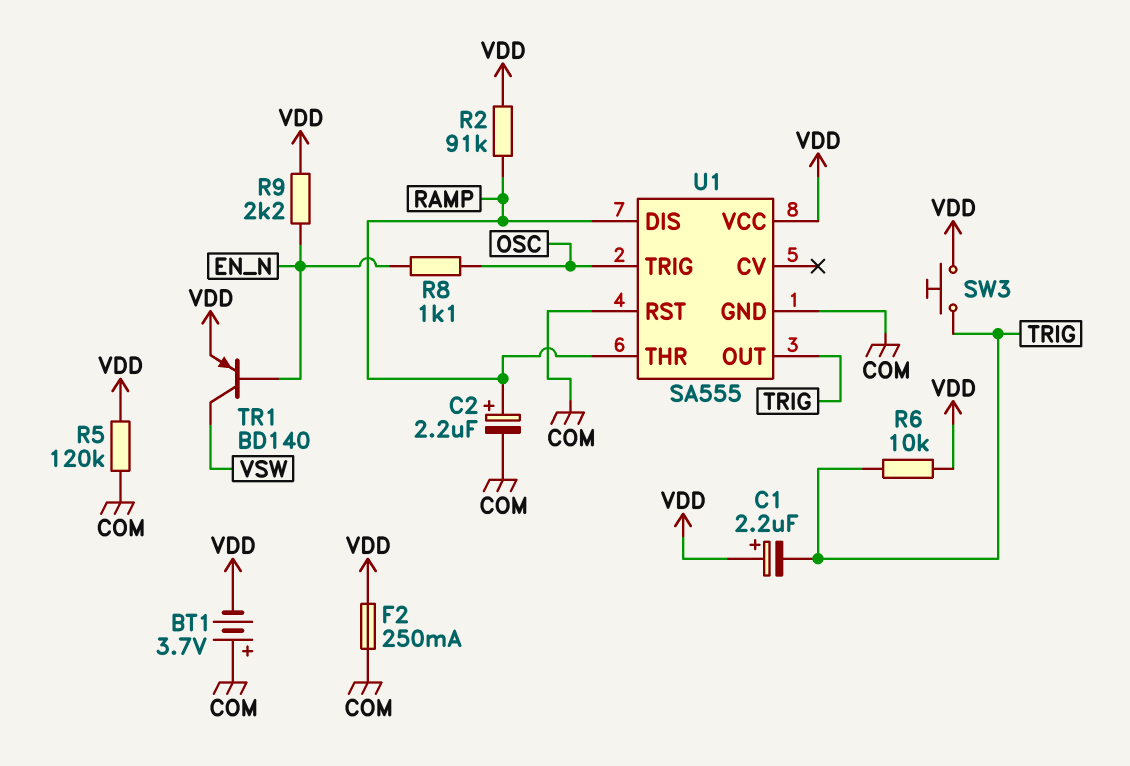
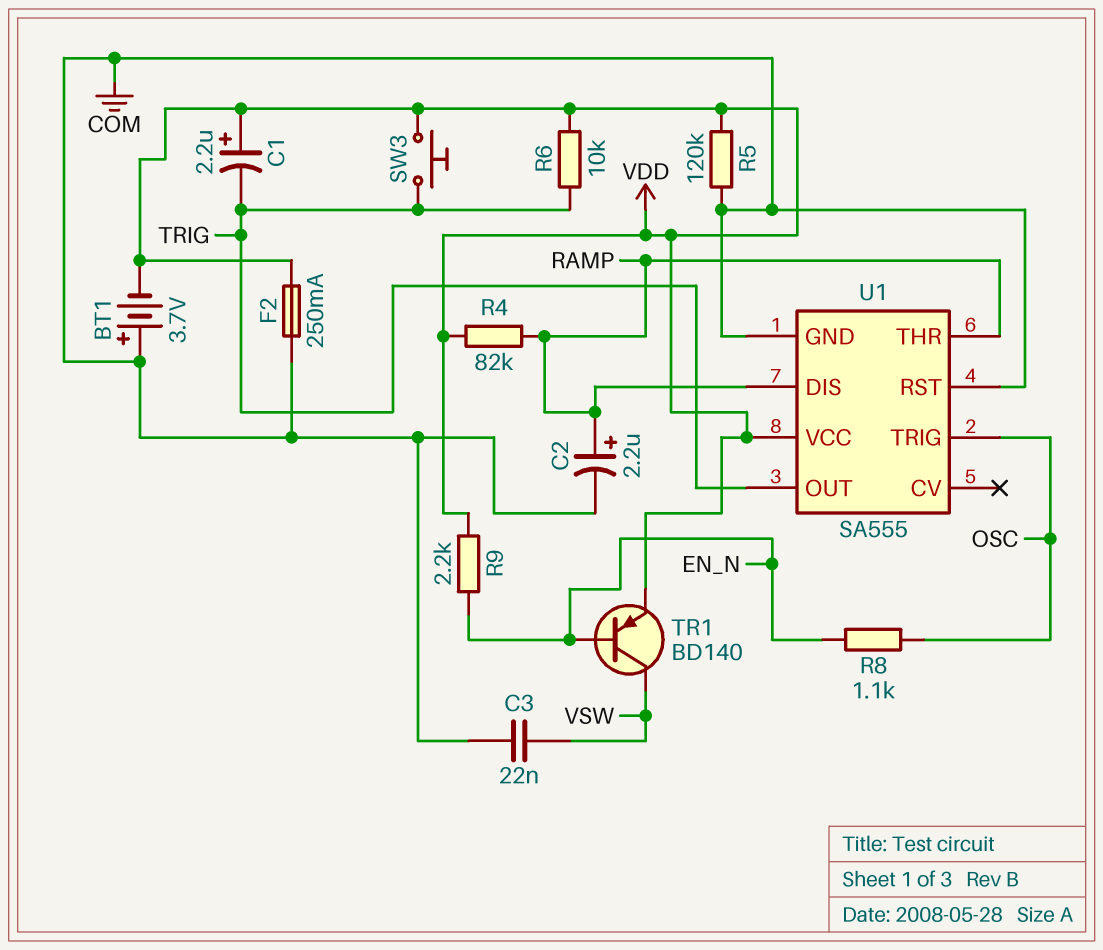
C3: none -> 22nF (COM, VSW)
R2: 91k (RAMP, VDD) -> none
R4: none -> 82k (RAMP, VDD)

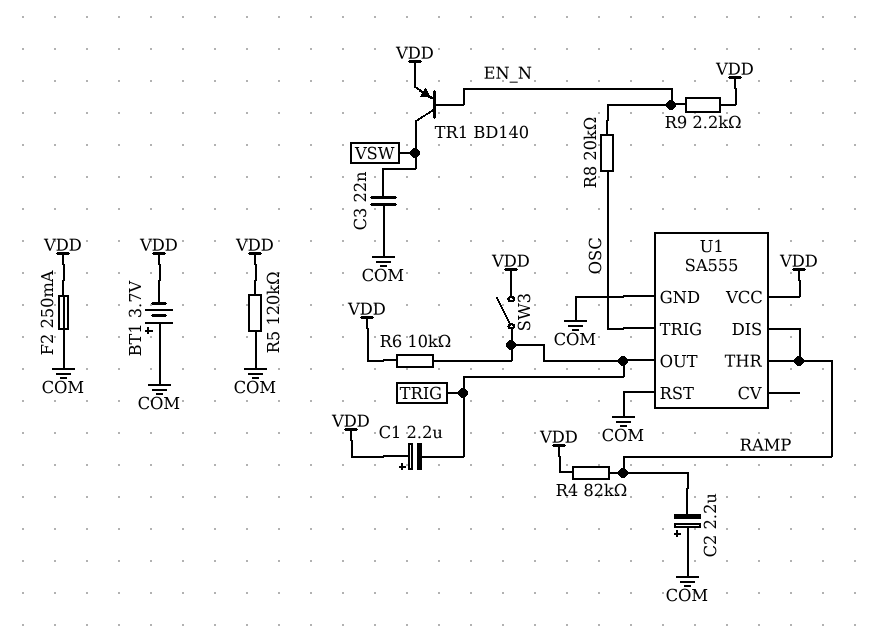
C2: 2.2uF (plus RAMP, minus COM) -> 2.2uF (plus COM, minus RAMP)
R8: 1.1k (EN_N, OSC) -> 20k (EN_N, OSC)
SW3: button (TRIG, VDD) -> switch (TRIG, VDD)

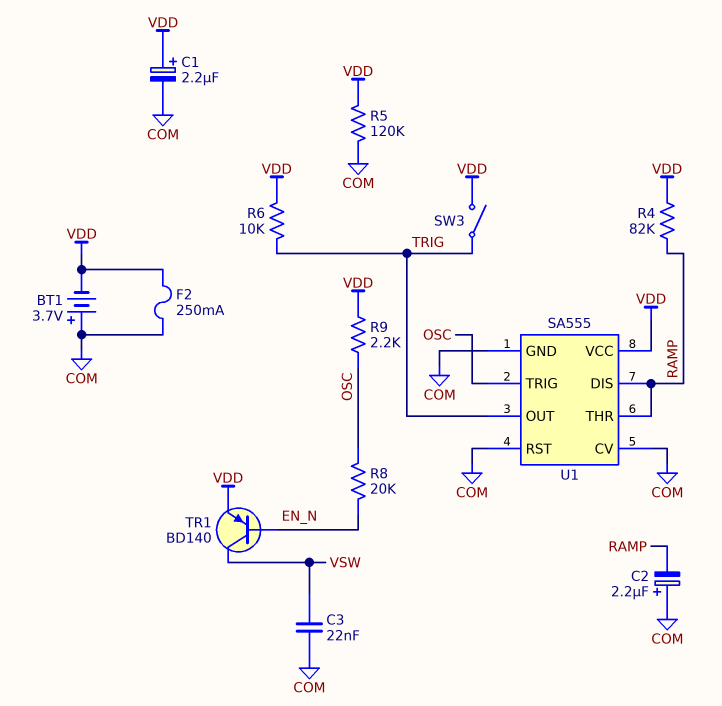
C1: 2.2uF (plus VDD, minus TRIG) -> 2.2uF (plus VDD, minus COM)
R9: 2.2k (EN_N, VDD) -> 2.2k (OSC, VDD)
U1 pin CV: none -> COM

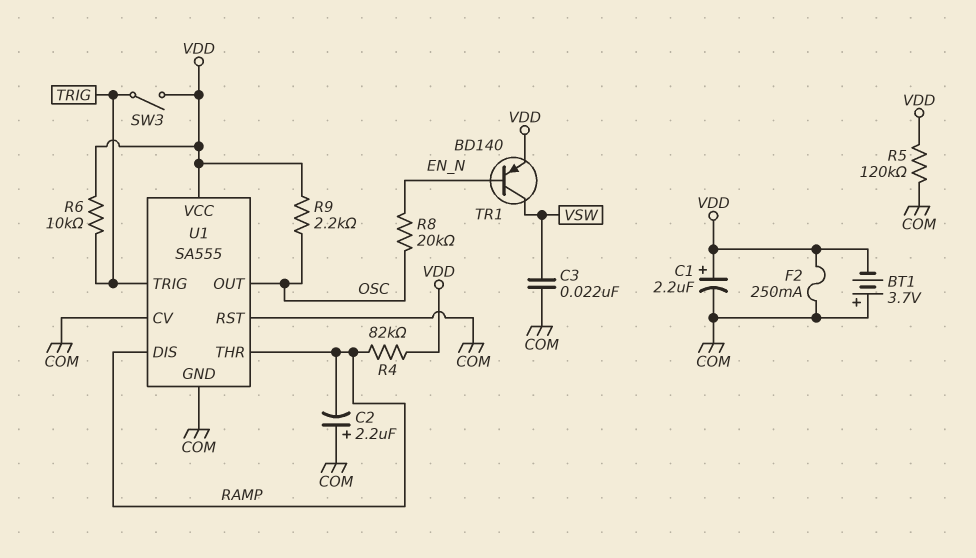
U1 pin OUT: TRIG -> OSC
U1 pin TRIG: OSC -> TRIG

